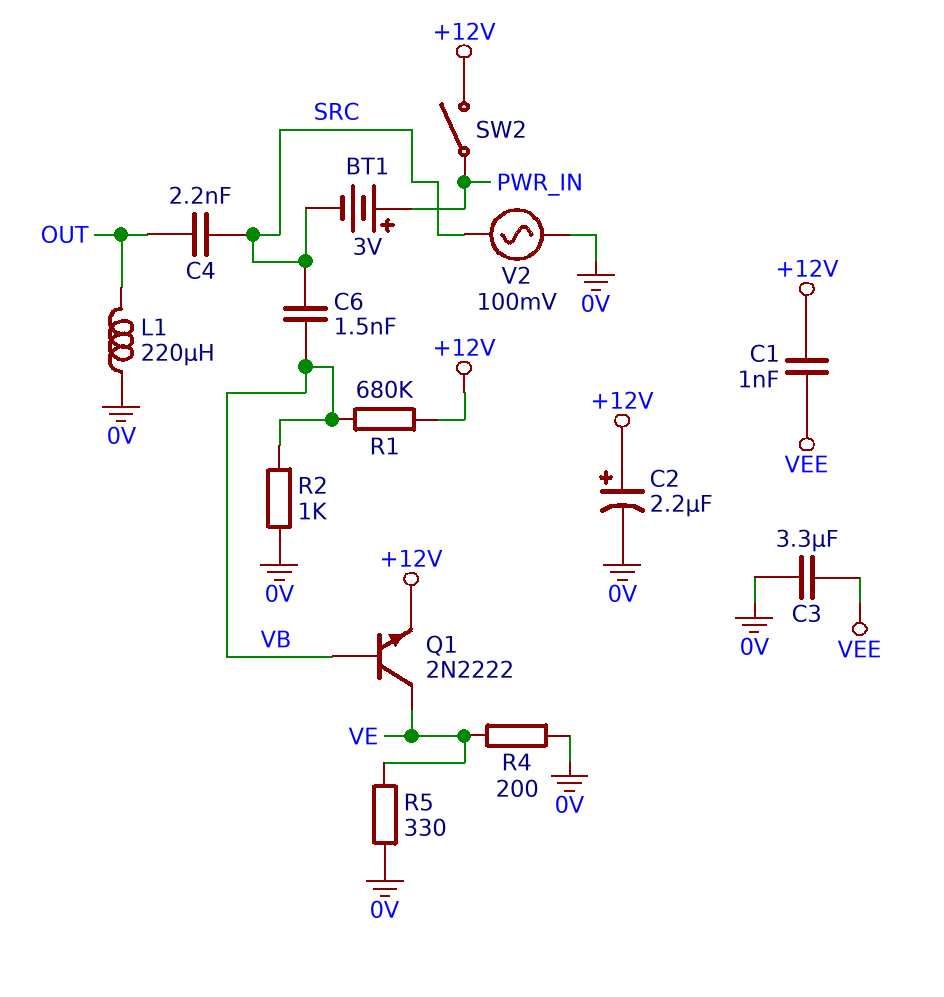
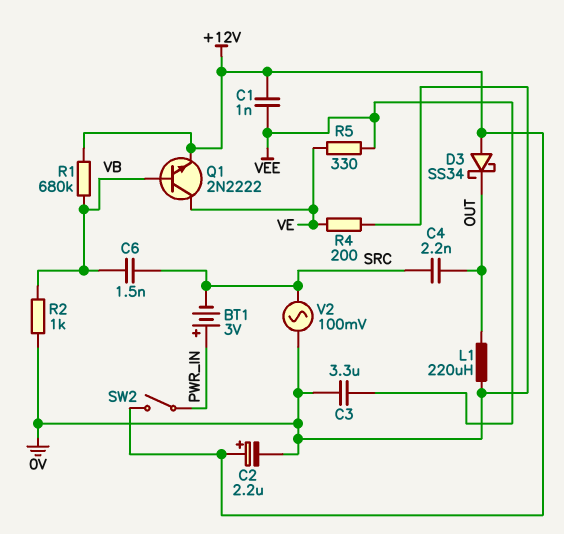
D3: none -> schottky SS34 (A +12V, K OUT)
R5: 330 (0V, VE) -> 330 (VE, VEE)

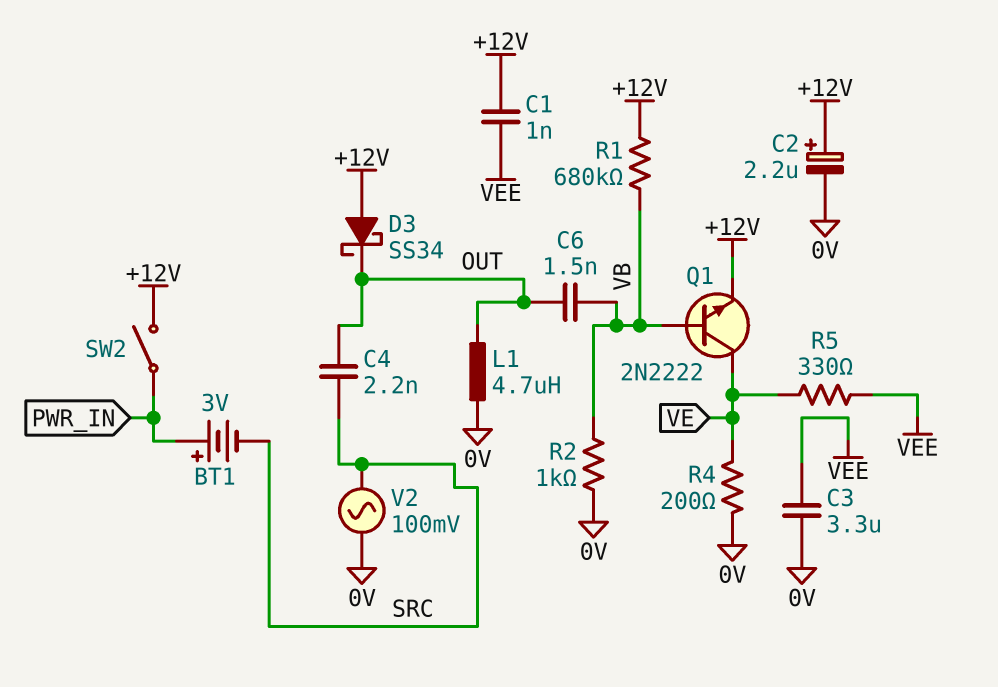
C6: 1.5nF (SRC, VB) -> 1.5nF (OUT, VB)
L1: 220uH (0V, OUT) -> 4.7uH (0V, OUT)

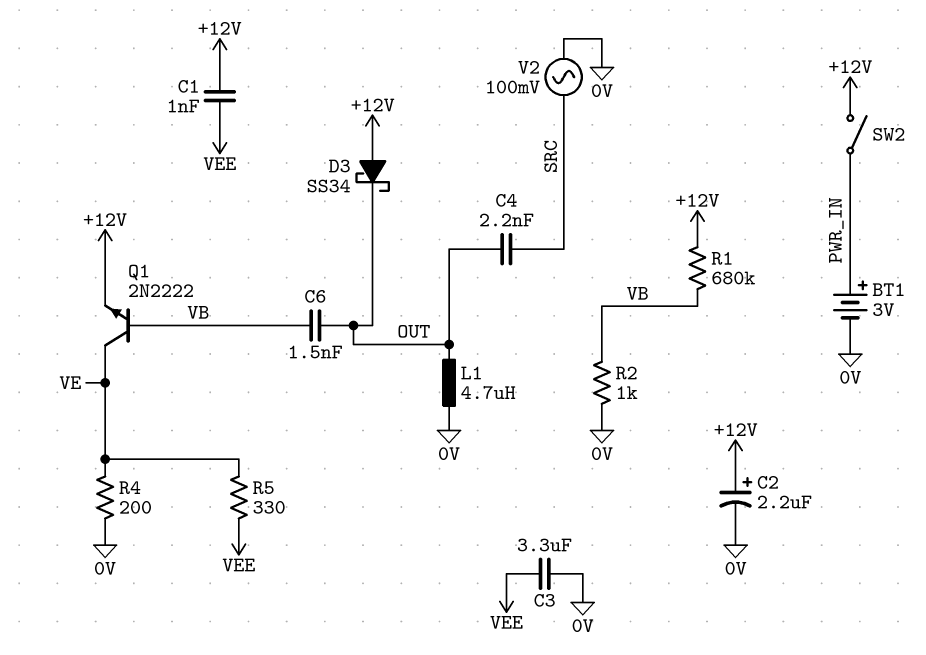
BT1: 3V (plus PWR_IN, minus SRC) -> 3V (plus PWR_IN, minus 0V)

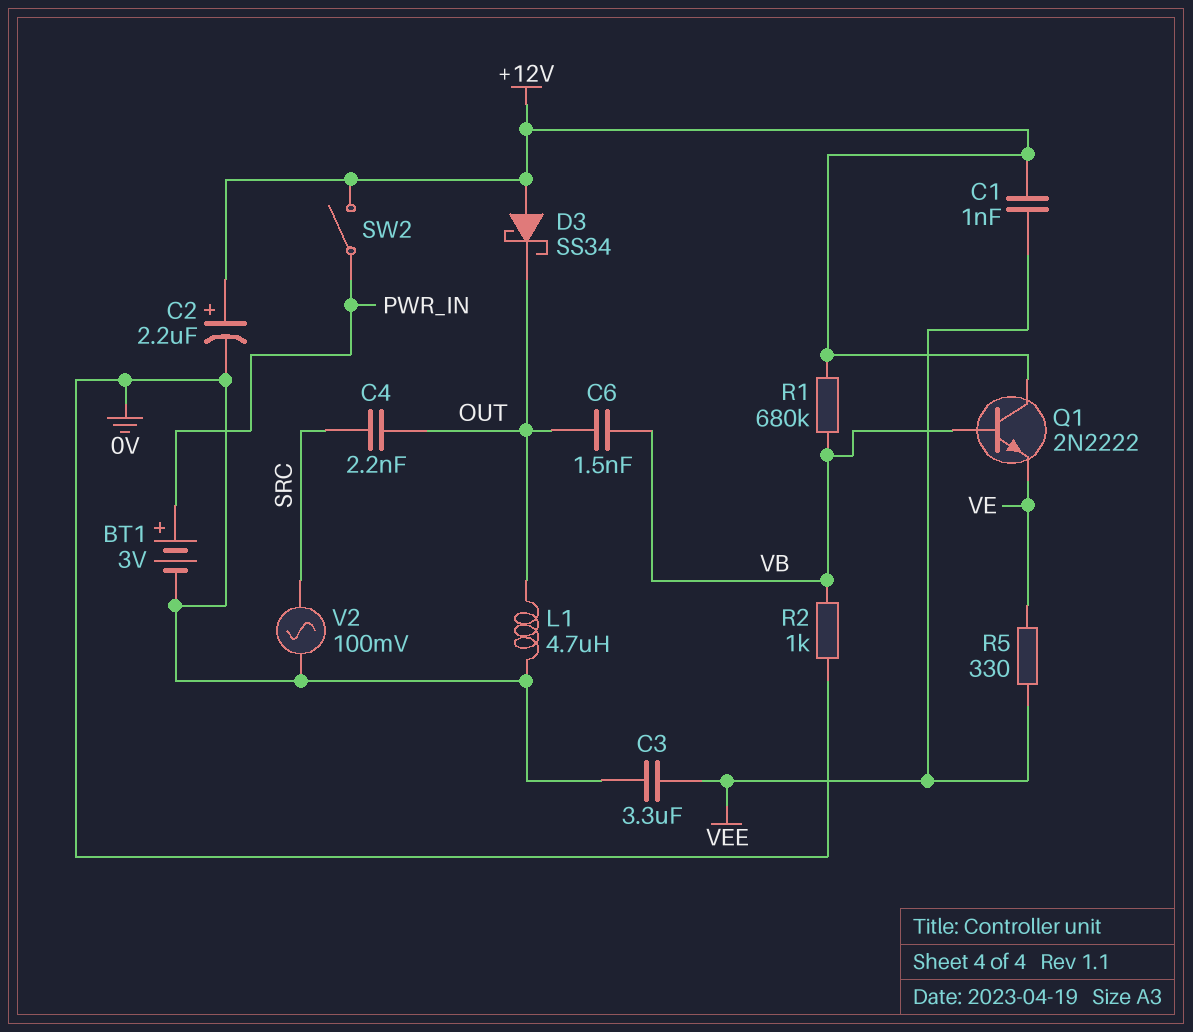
Q1: NPN 2N2222 (B VB, C VE, E +12V) -> NPN 2N2222 (B VB, C +12V, E VE)
R4: 200 (0V, VE) -> none

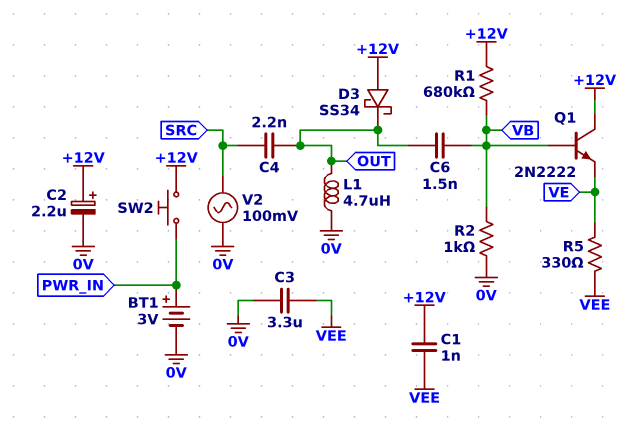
SW2: switch (+12V, PWR_IN) -> button (+12V, PWR_IN)

